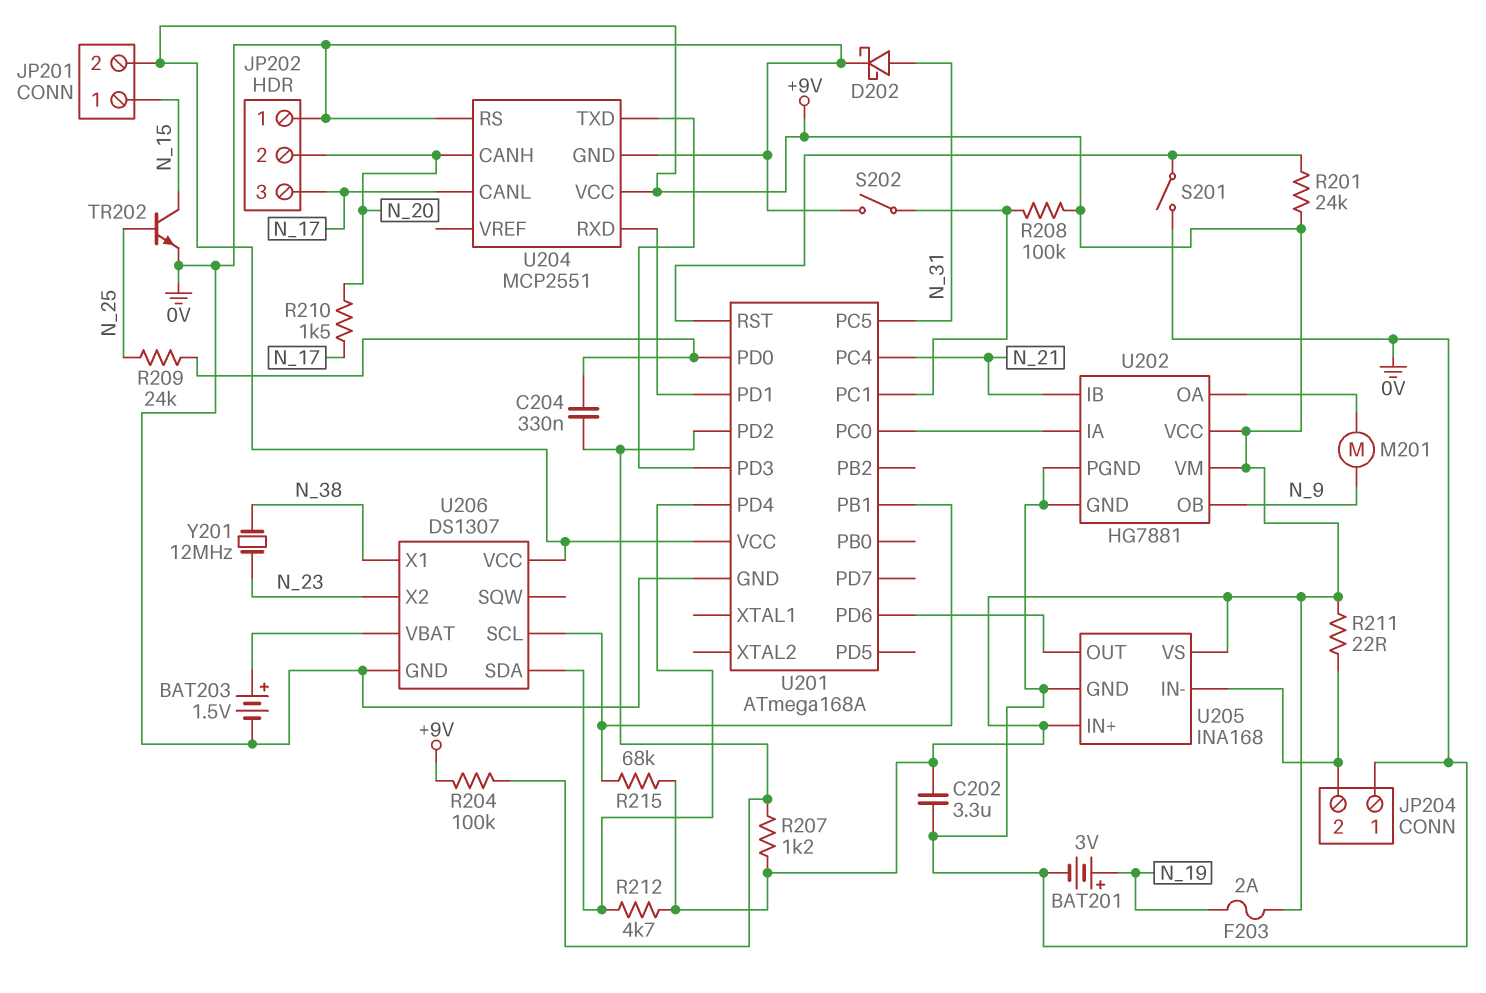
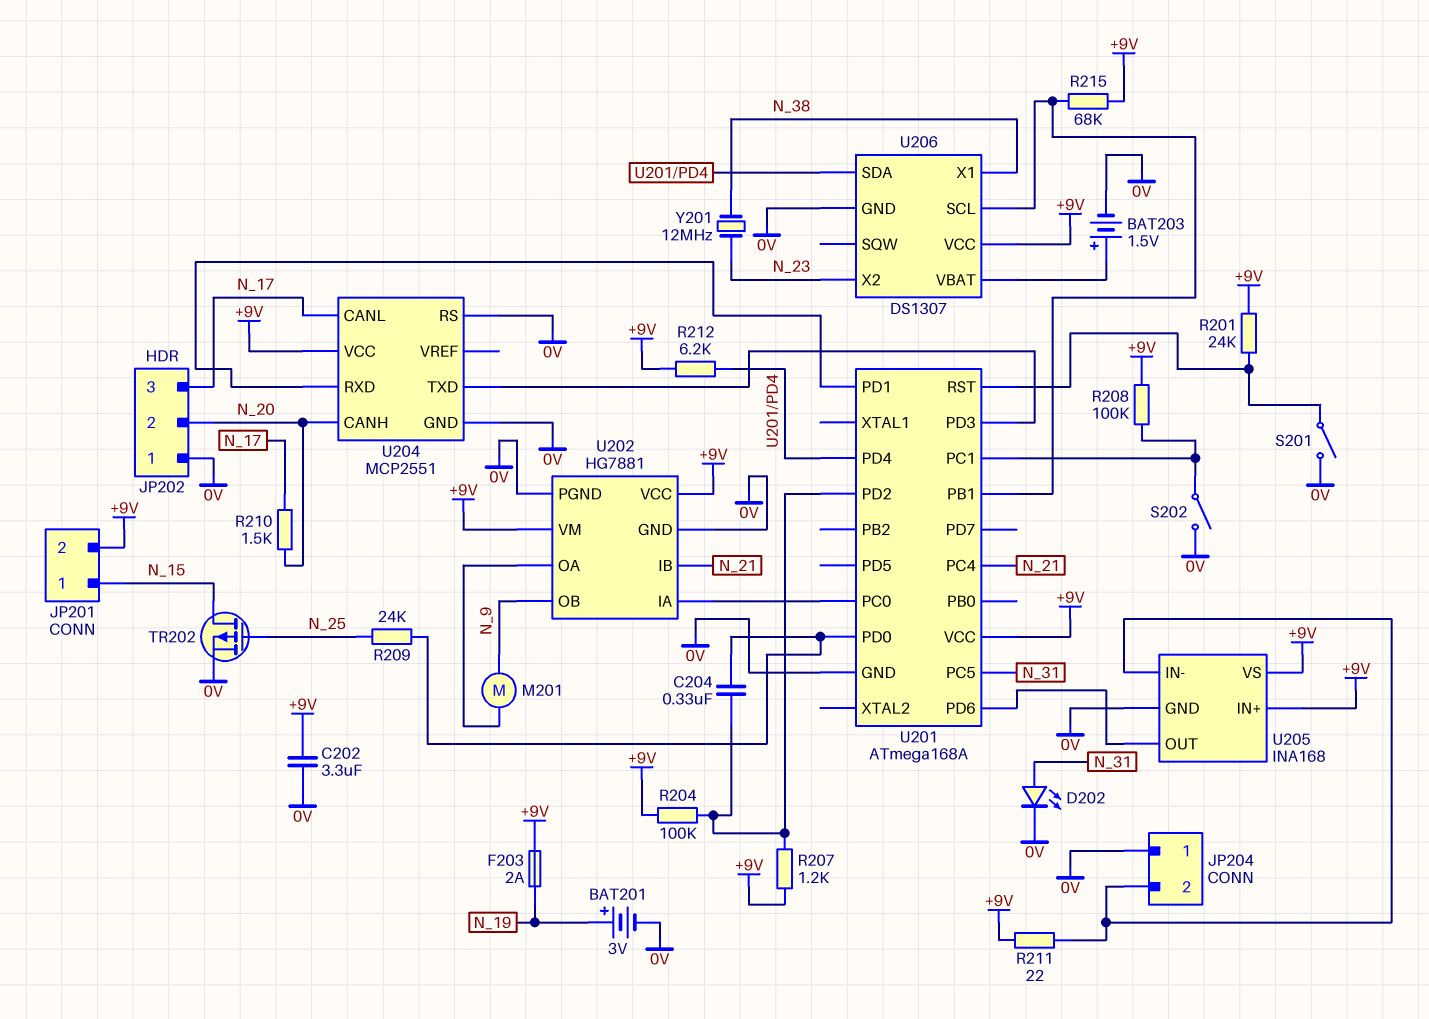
D202: schottky (A N_31, K 0V) -> LED (A N_31, K 0V)
R212: 4.7k (+9V, U201/PD4) -> 6.2k (+9V, U201/PD4)
TR202: NPN (B N_25, C N_15, E 0V) -> PMOS (G N_25, D N_15, S 0V)

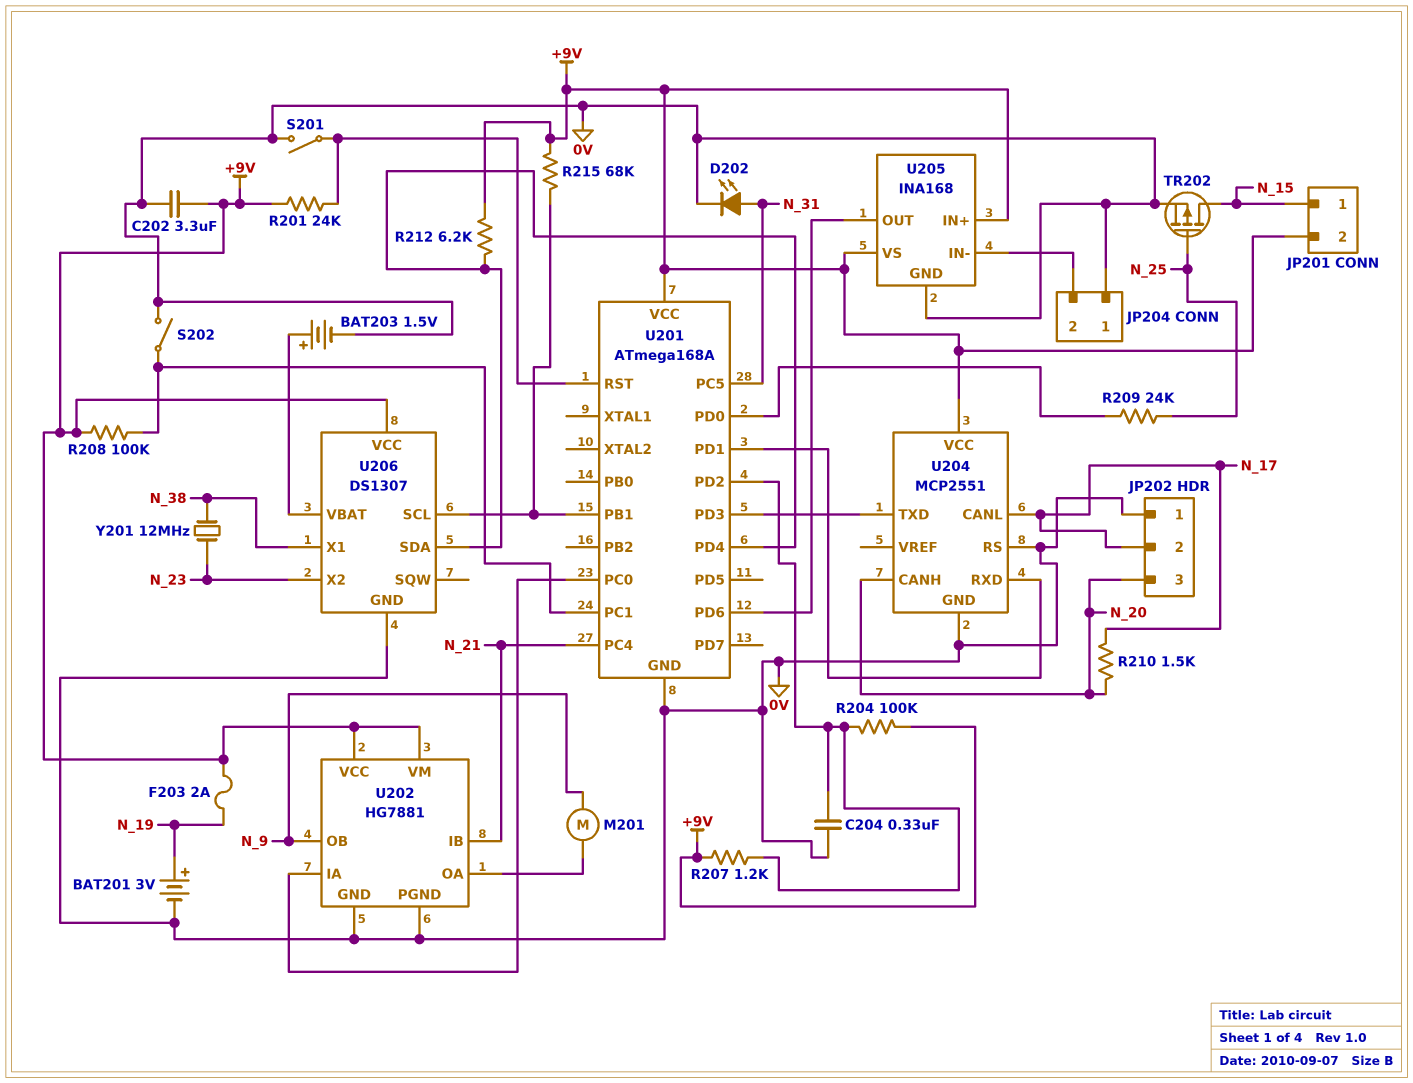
C204: 330nF (U201/PD0, U201/PD2) -> 330nF (0V, U201/PD2)
JP202 pin 2: N_20 -> N_17
JP202 pin 3: N_17 -> N_20
R211: 22 (+9V, JP204/2) -> none

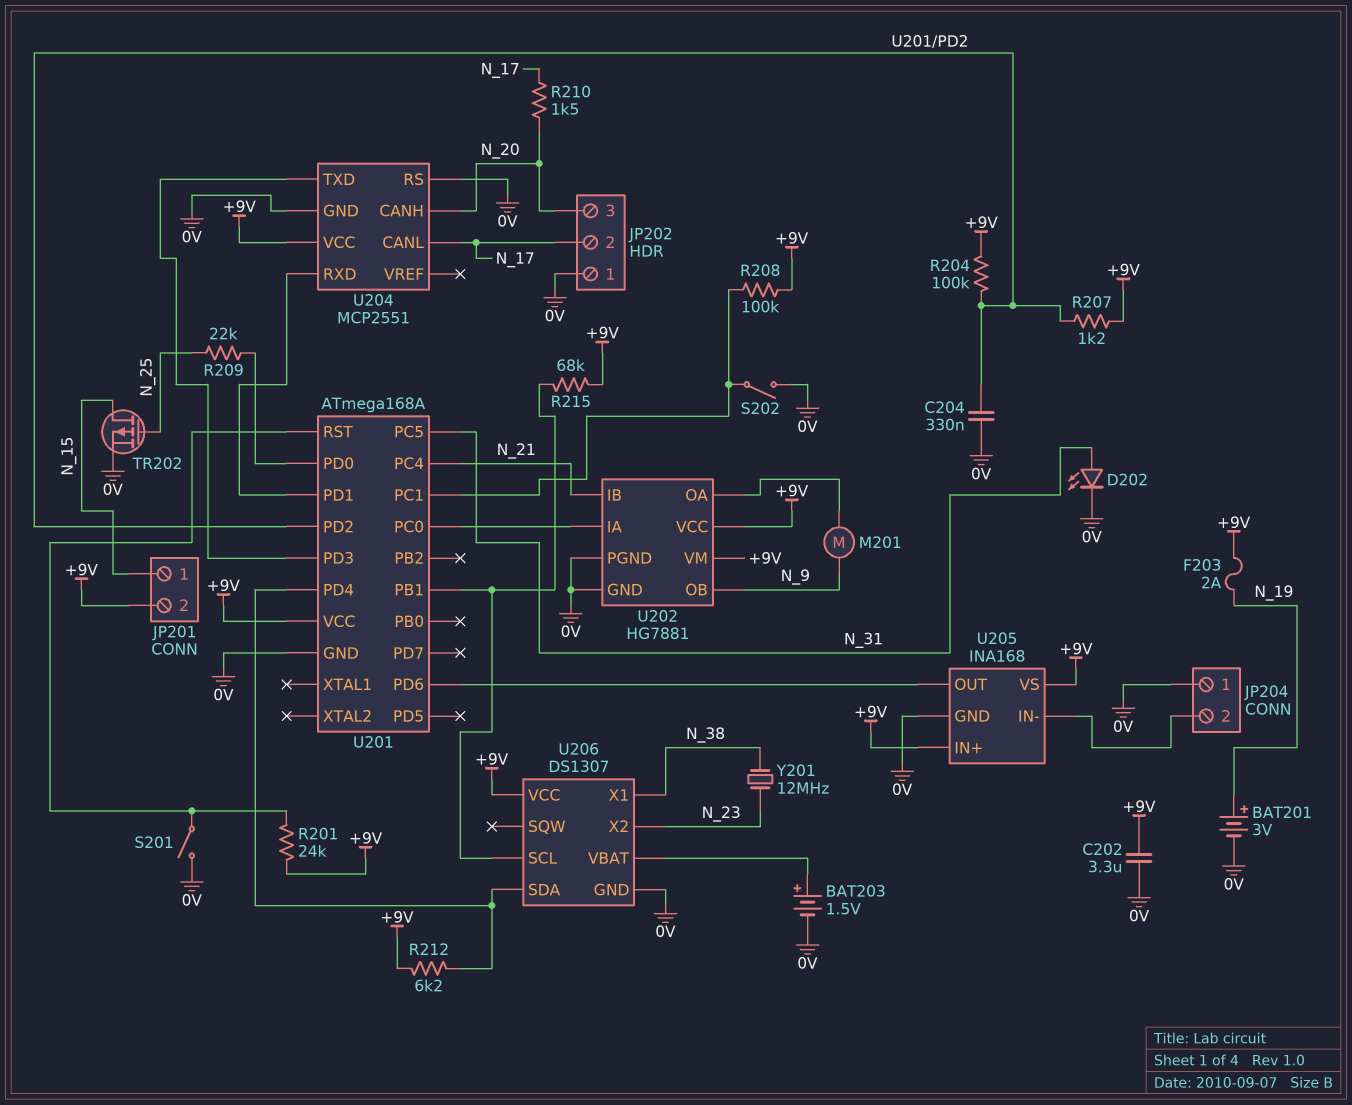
R209: 24k (N_25, U201/PD0) -> 22k (N_25, U201/PD0)

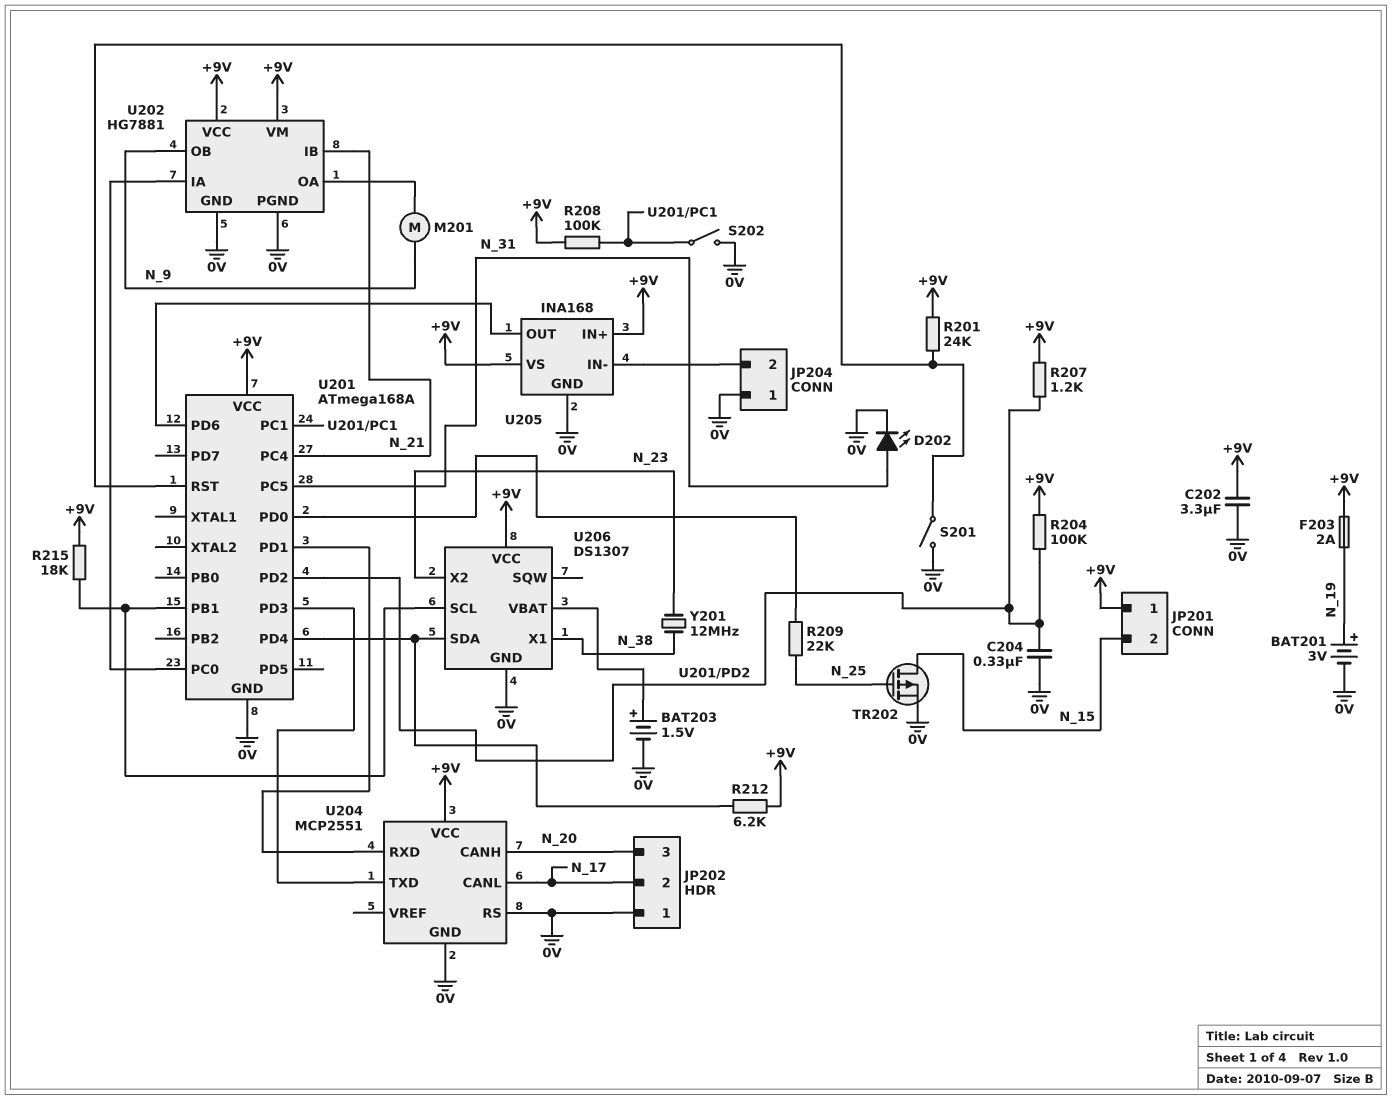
JP201 pin 1: N_15 -> +9V
JP201 pin 2: +9V -> N_15
R210: 1.5k (N_17, N_20) -> none
R215: 68k (+9V, U201/PB1) -> 18k (+9V, U201/PB1)

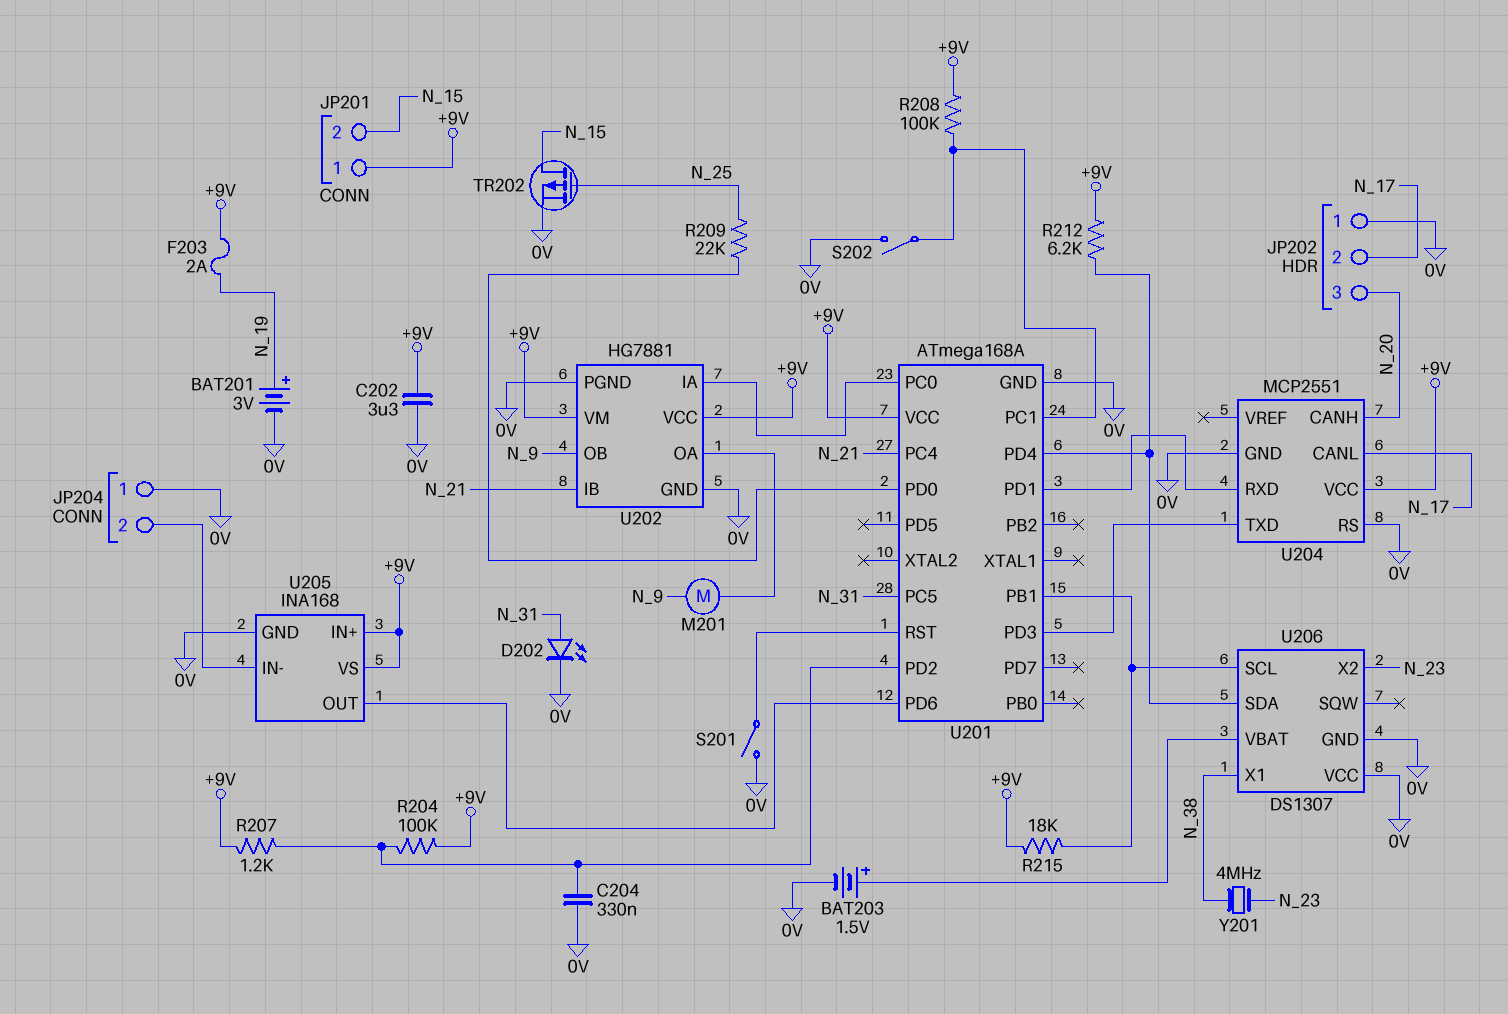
R201: 24k (+9V, U201/RST) -> none
U206 pin VCC: +9V -> 0V
Y201: 12MHz (N_23, N_38) -> 4MHz (N_23, N_38)

